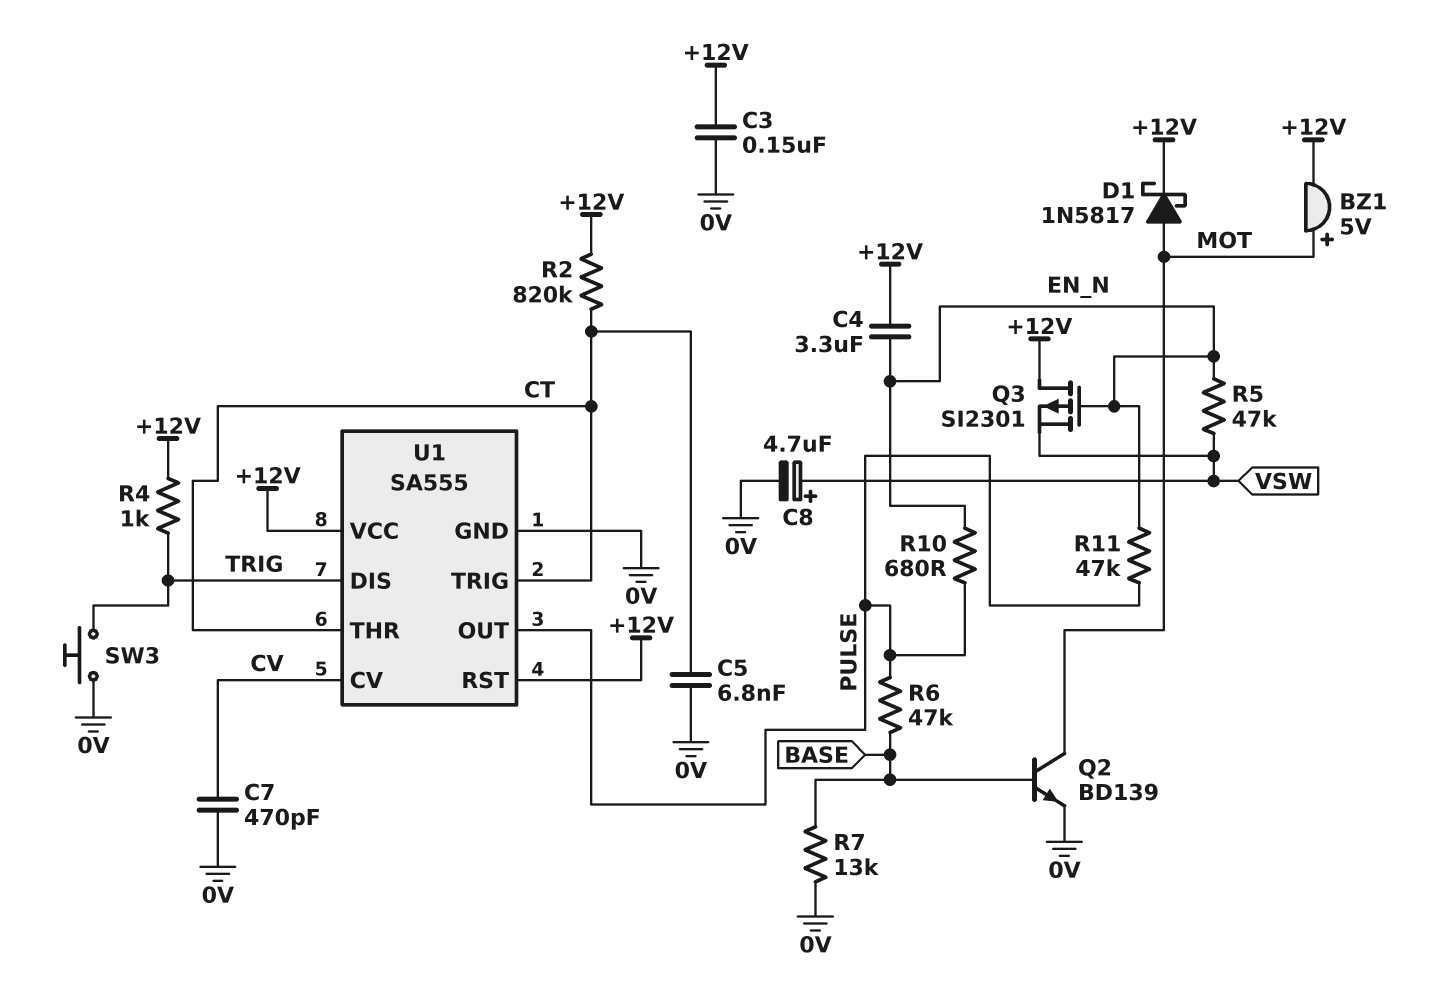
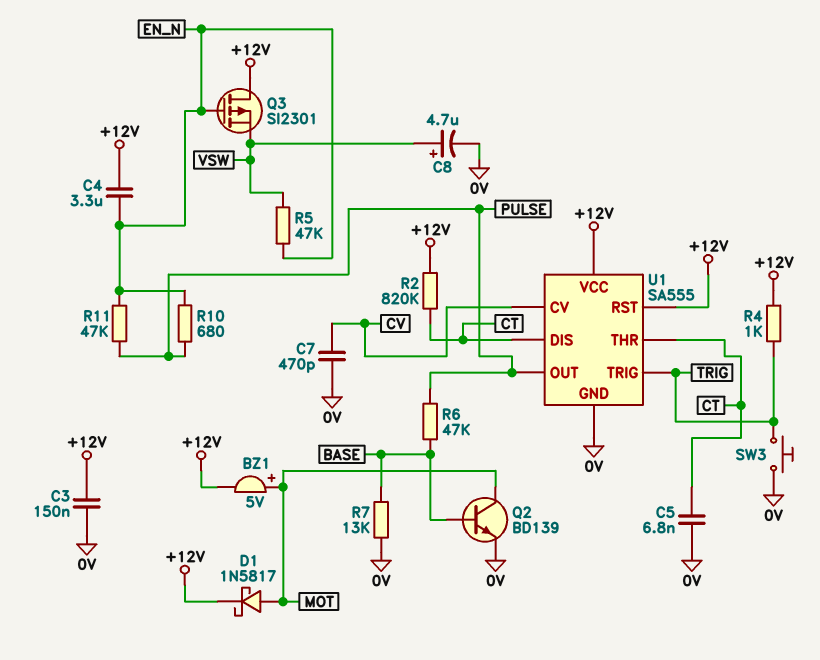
U1 pin DIS: TRIG -> CT
U1 pin TRIG: CT -> TRIG

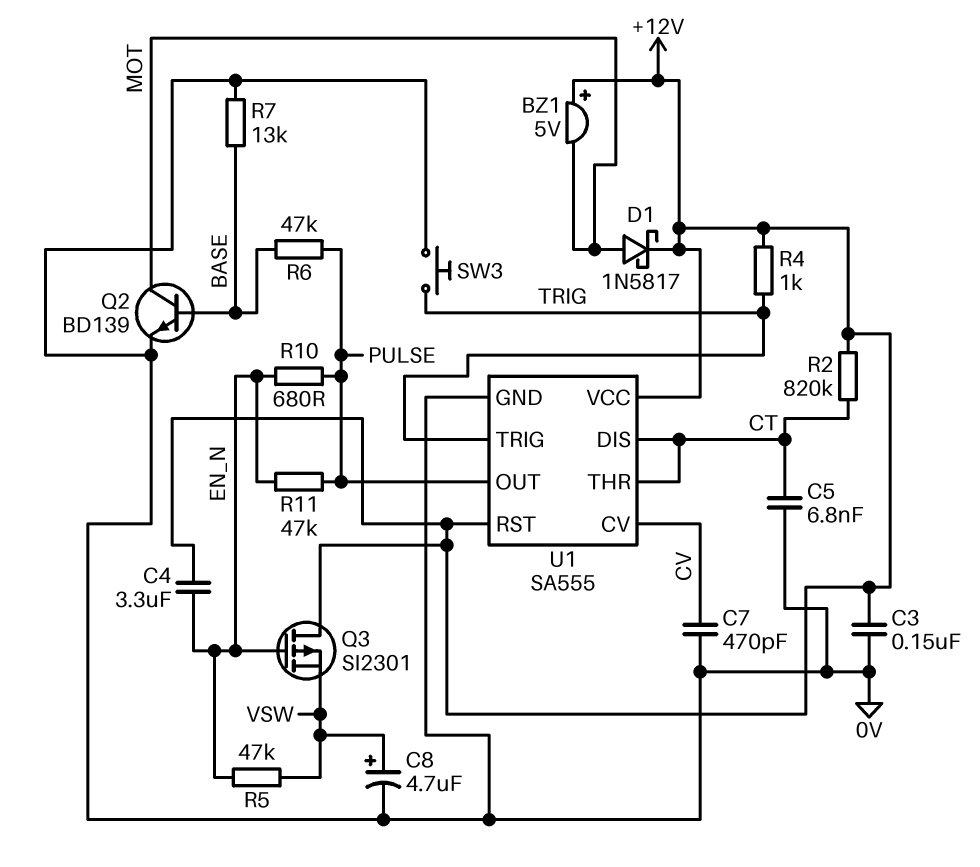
BZ1: buzzer 5V (plus MOT, minus +12V) -> buzzer 5V (plus +12V, minus MOT)

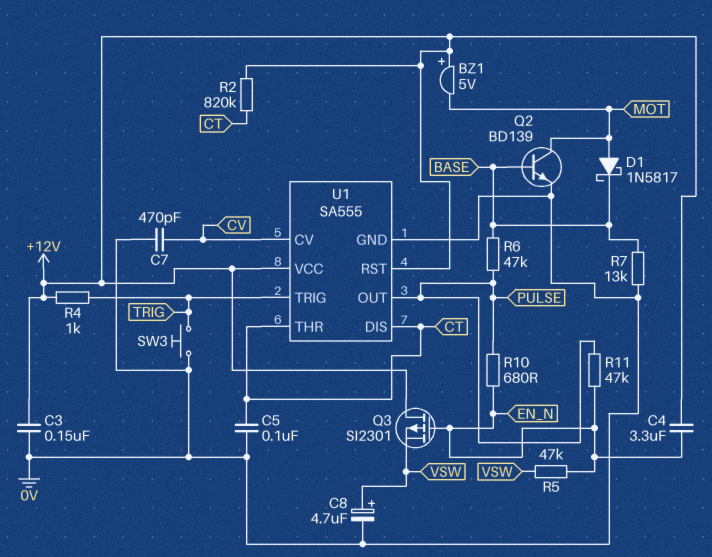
C5: 6.8nF (0V, CT) -> 100nF (0V, CT)
D1: schottky 1N5817 (A MOT, K +12V) -> schottky 1N5817 (A MOT, K BASE)

